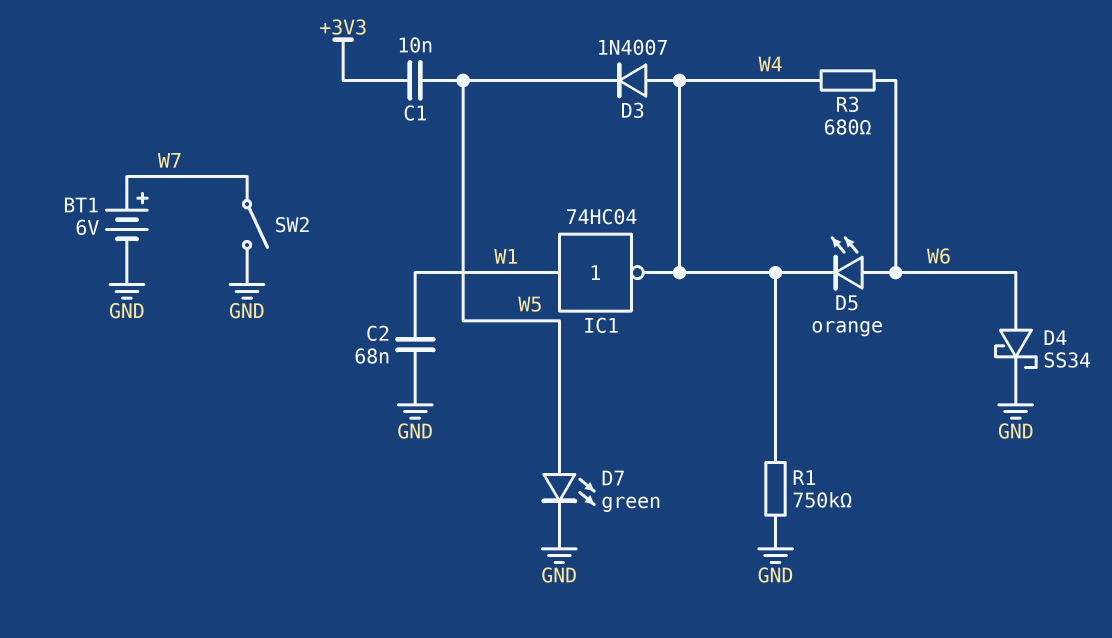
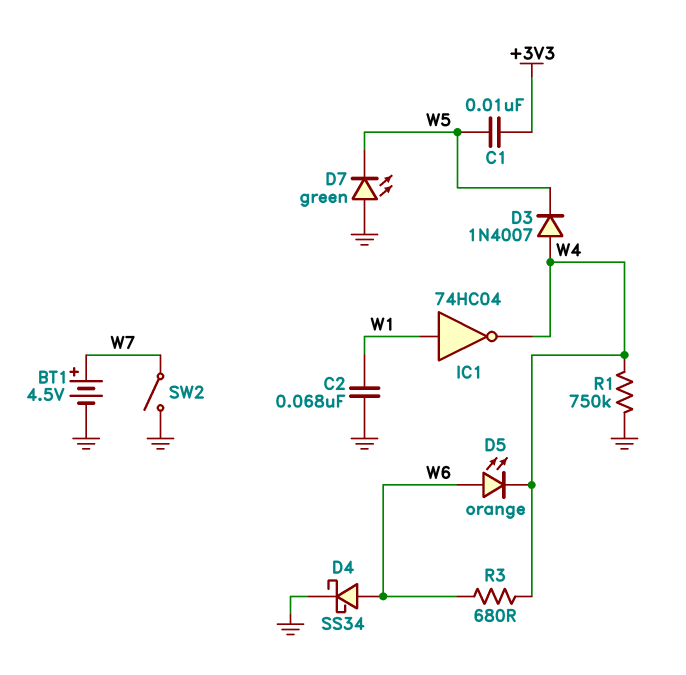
BT1: 6V (plus W7, minus GND) -> 4.5V (plus W7, minus GND)
D7: LED green (A W5, K GND) -> LED green (A GND, K W5)

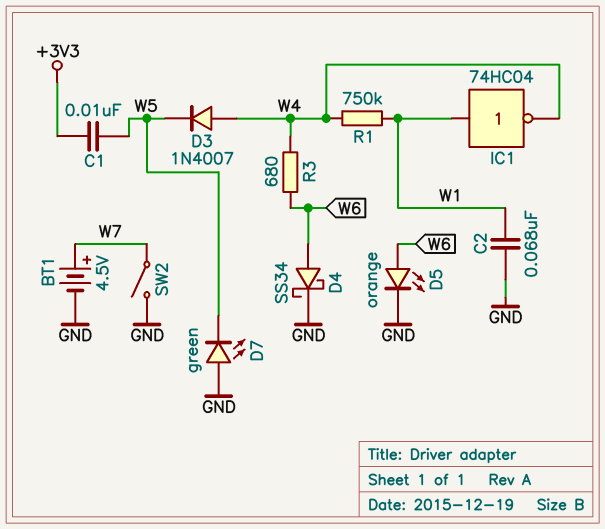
D5: LED orange (A W6, K W4) -> LED orange (A W6, K GND)
R1: 750k (GND, W4) -> 750k (W1, W4)

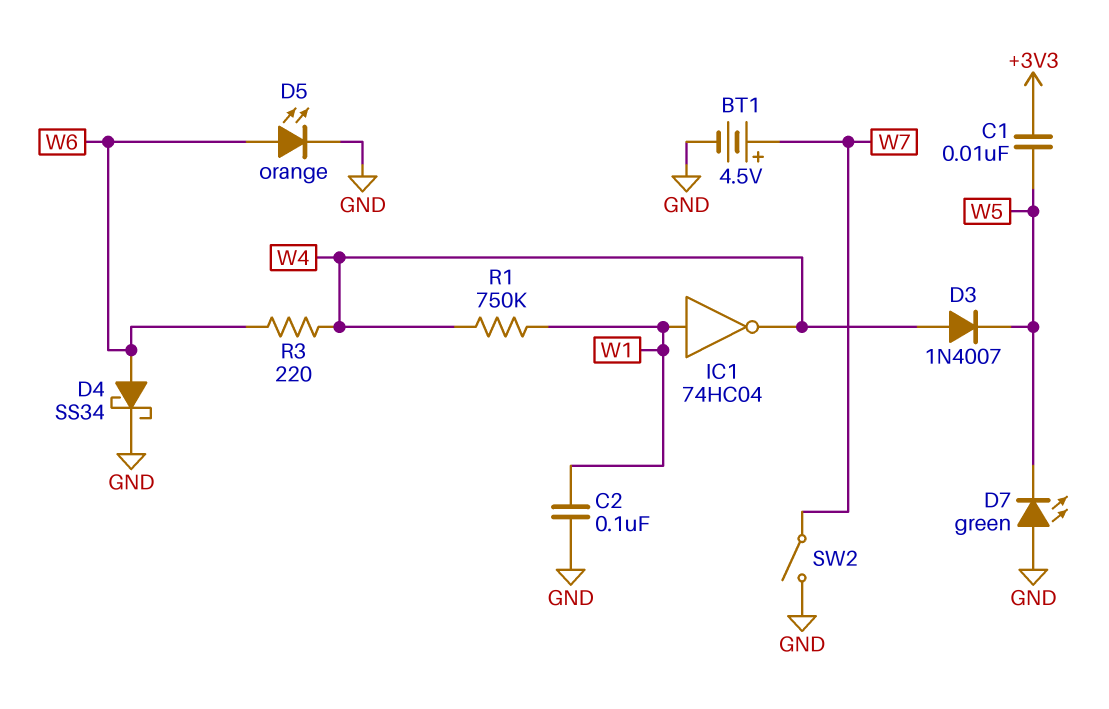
C2: 68nF (GND, W1) -> 100nF (GND, W1)
R3: 680 (W4, W6) -> 220 (W4, W6)

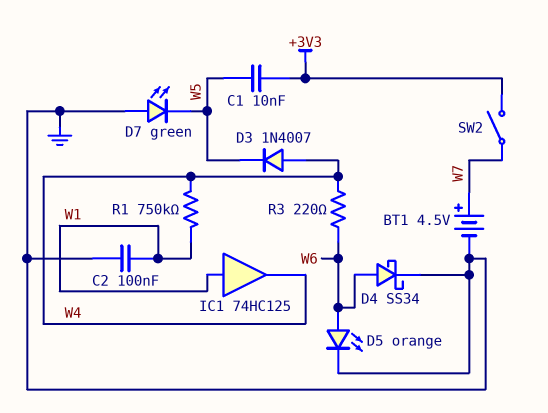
IC1: NOT 74HC04 (in W1, out W4) -> buffer 74HC125 (in W1, out W4)
SW2: switch (GND, W7) -> switch (+3V3, W7)

